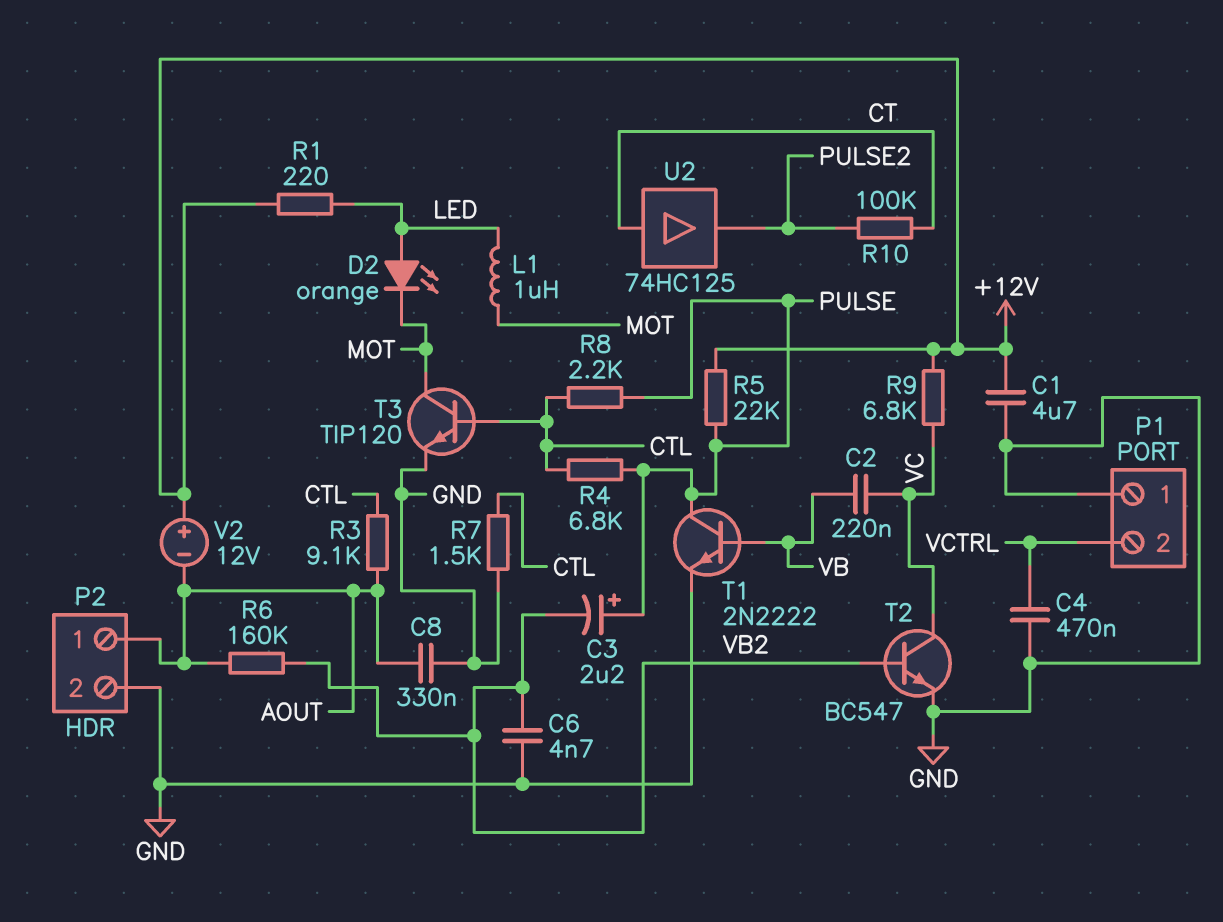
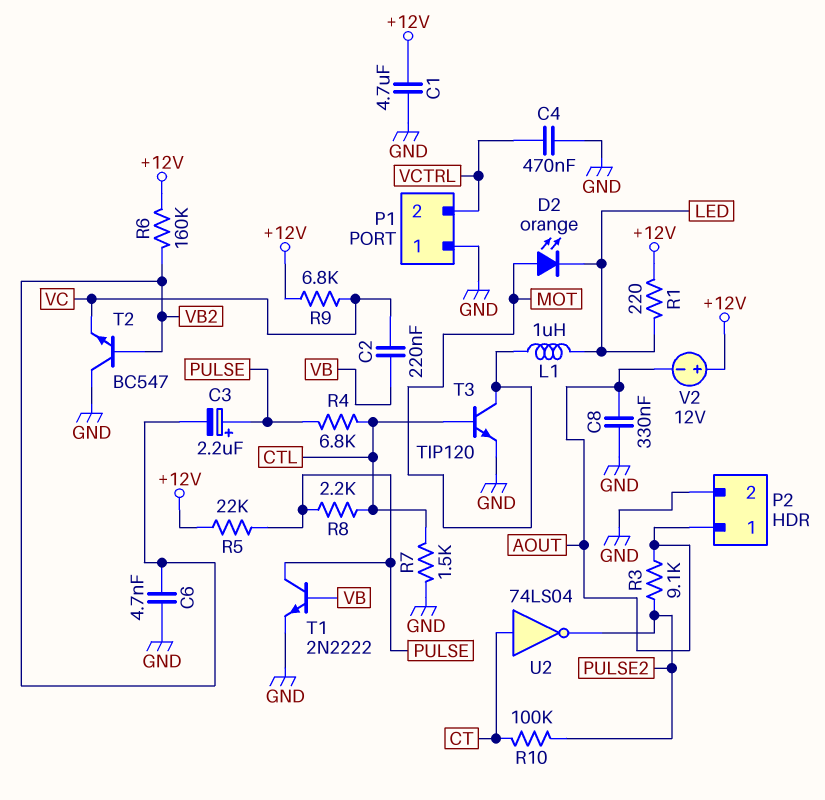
D2: LED orange (A LED, K MOT) -> LED orange (A MOT, K LED)
R3: 9.1k (AOUT, CTL) -> 9.1k (AOUT, PULSE2)
R6: 160k (AOUT, VB2) -> 160k (+12V, VB2)
T2: NPN BC547 (B VB2, C VC, E GND) -> NPN BC547 (B VB2, C GND, E VC)
U2: buffer 74HC125 (in CT, out PULSE2) -> NOT 74LS04 (in CT, out PULSE2)

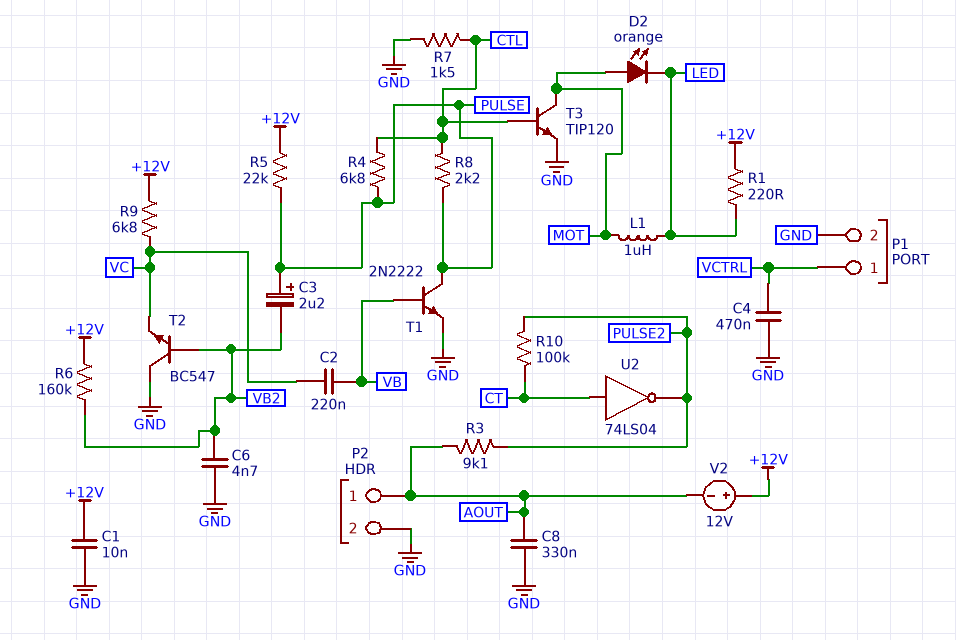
C1: 4.7uF (+12V, GND) -> 10nF (+12V, GND)
P1 pin 1: GND -> VCTRL
P1 pin 2: VCTRL -> GND

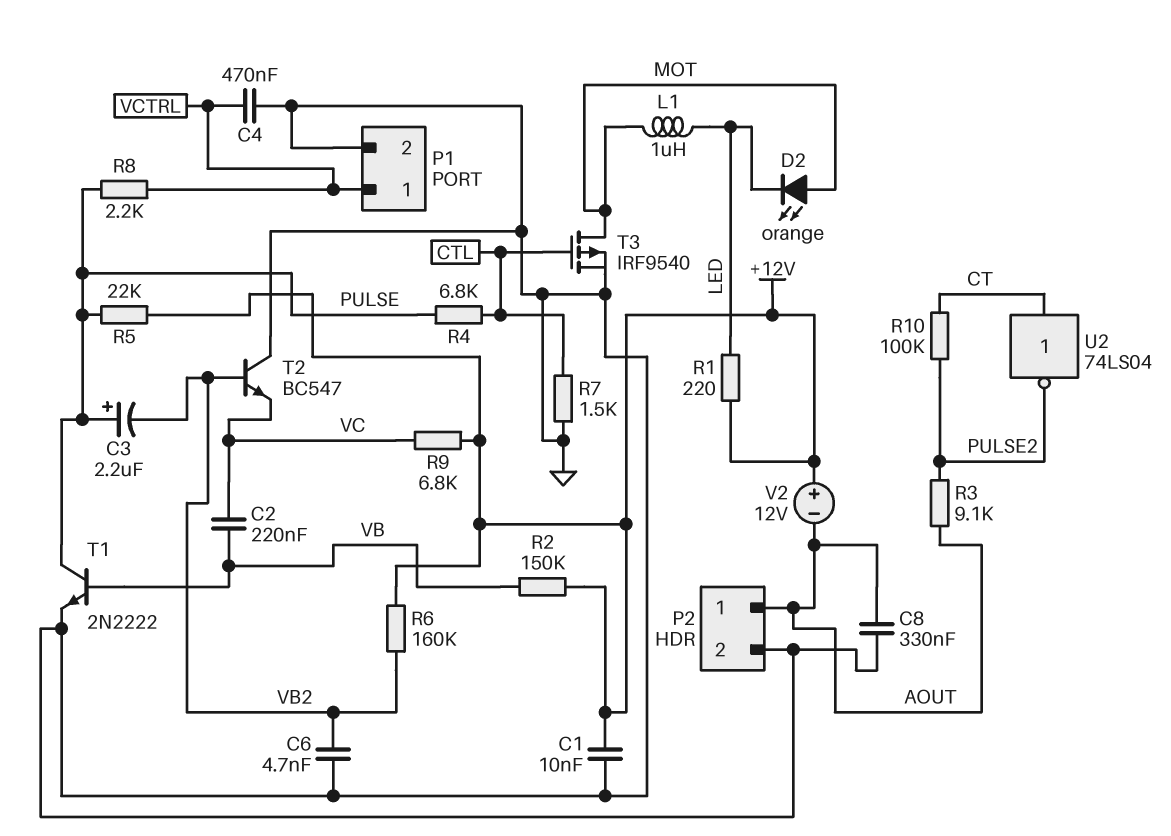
R2: none -> 150k (+12V, VB)
R8: 2.2k (CTL, PULSE) -> 2.2k (PULSE, VCTRL)
T3: NPN TIP120 (B CTL, C MOT, E GND) -> PMOS IRF9540 (G CTL, D MOT, S GND)

